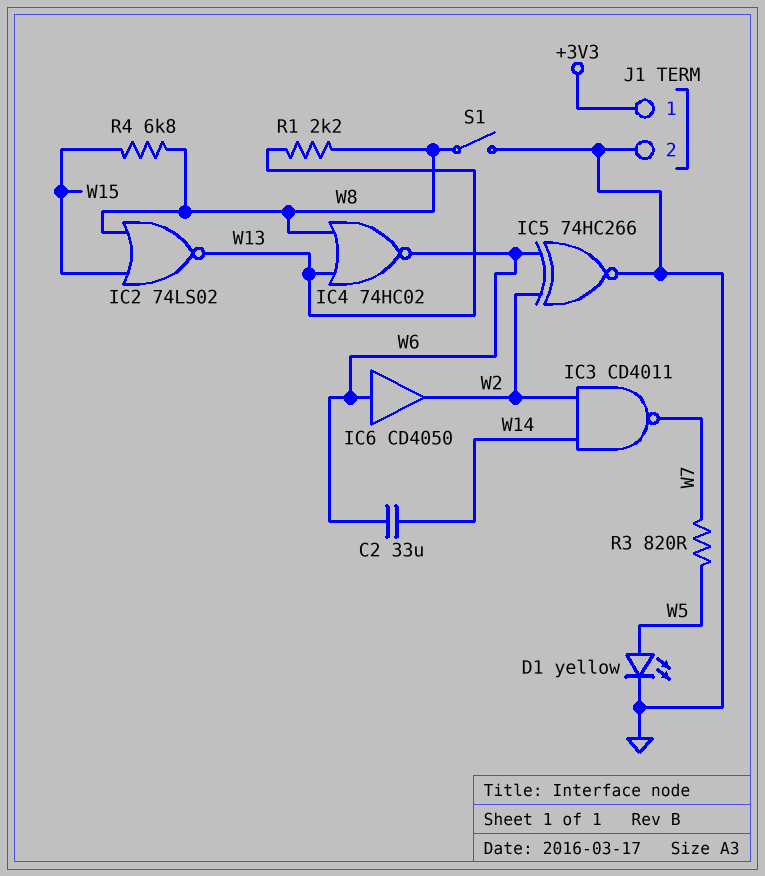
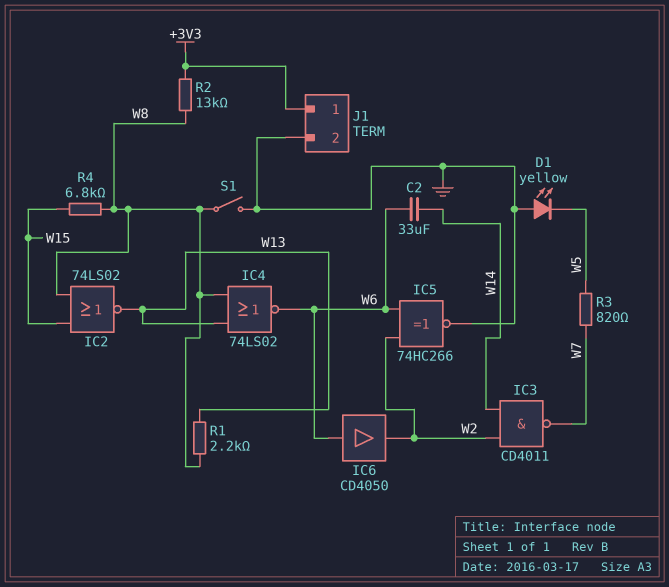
D1: LED yellow (A W5, K GND) -> LED yellow (A GND, K W5)
IC4: NOR 74HC02 (in W8, in W13, out W6) -> NOR 74LS02 (in W8, in W13, out W6)
R2: none -> 13k (+3V3, W8)

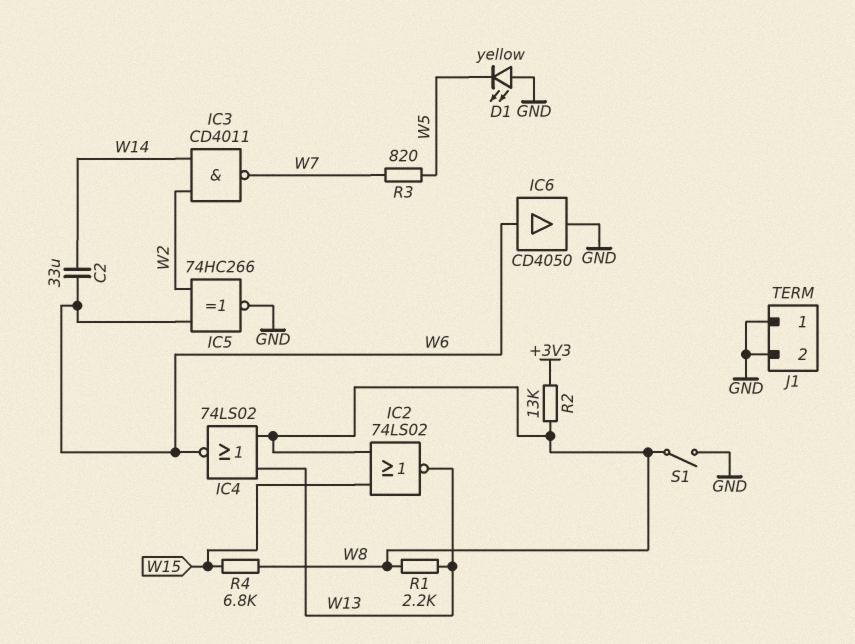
IC6: buffer CD4050 (in W6, out W2) -> buffer CD4050 (in W6, out GND)
J1 pin 1: +3V3 -> GND

